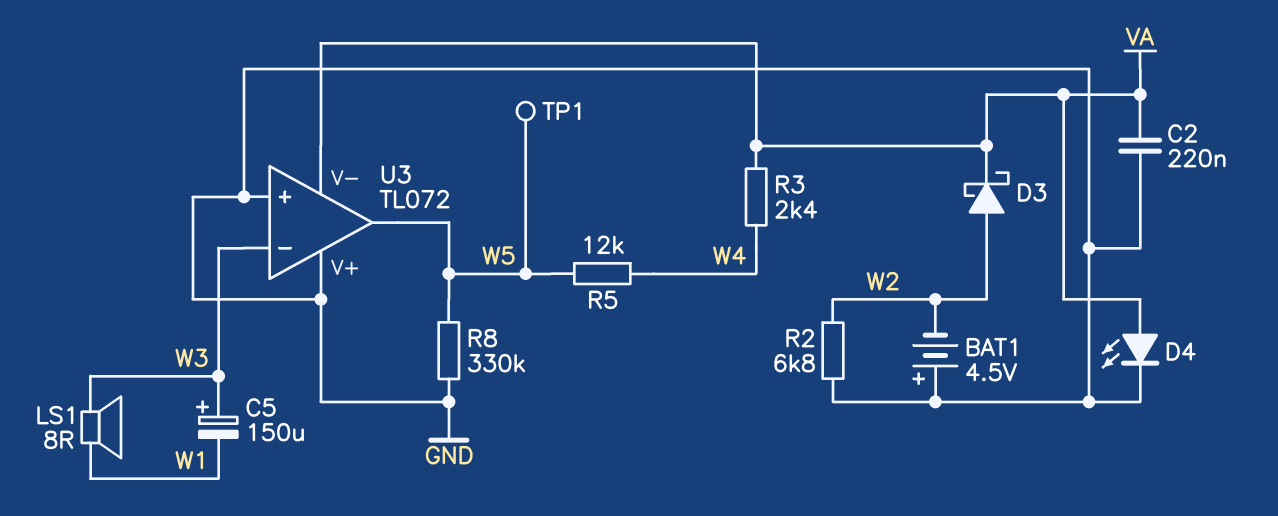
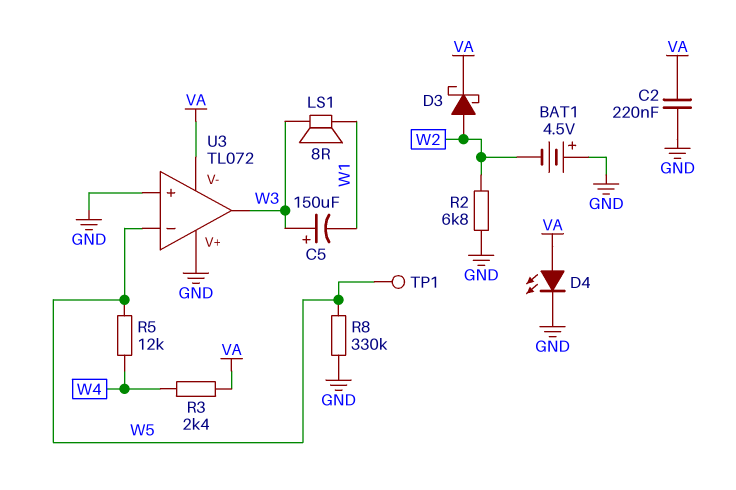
U3 pin in-: W3 -> W5
U3 pin out: W5 -> W3

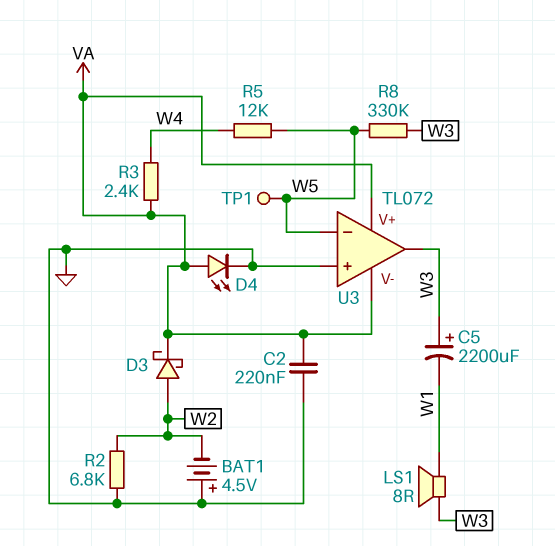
C5: 150uF (plus W3, minus W1) -> 2200uF (plus W3, minus W1)
R8: 330k (GND, W5) -> 330k (W3, W5)
U3 pin V+: GND -> VA

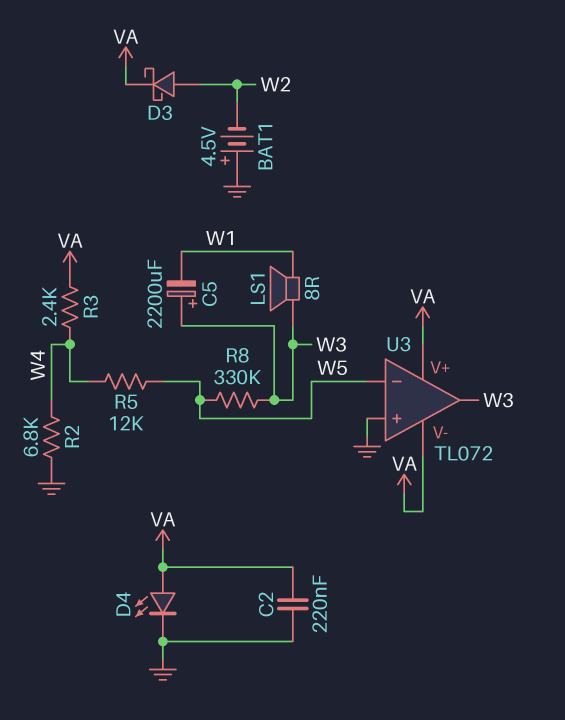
R2: 6.8k (GND, W2) -> 6.8k (GND, W4)
TP1: test point (W5) -> none

